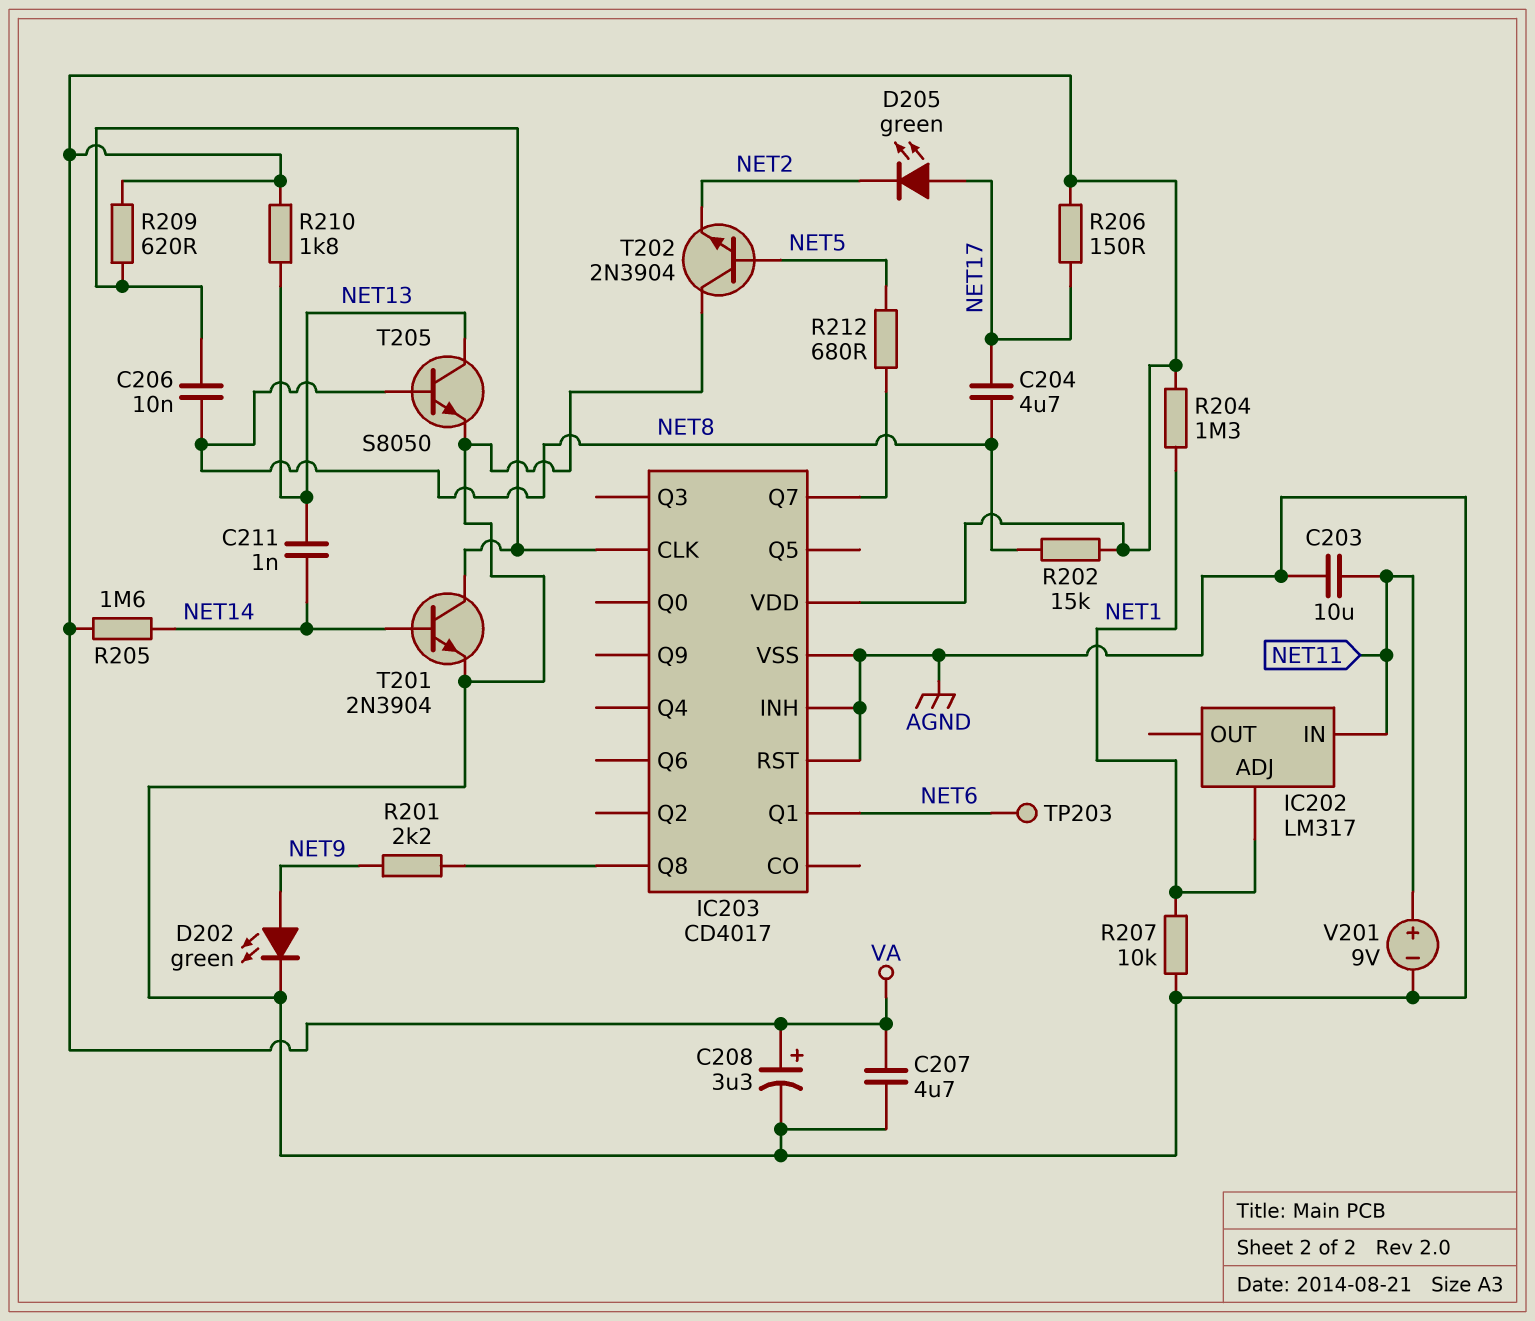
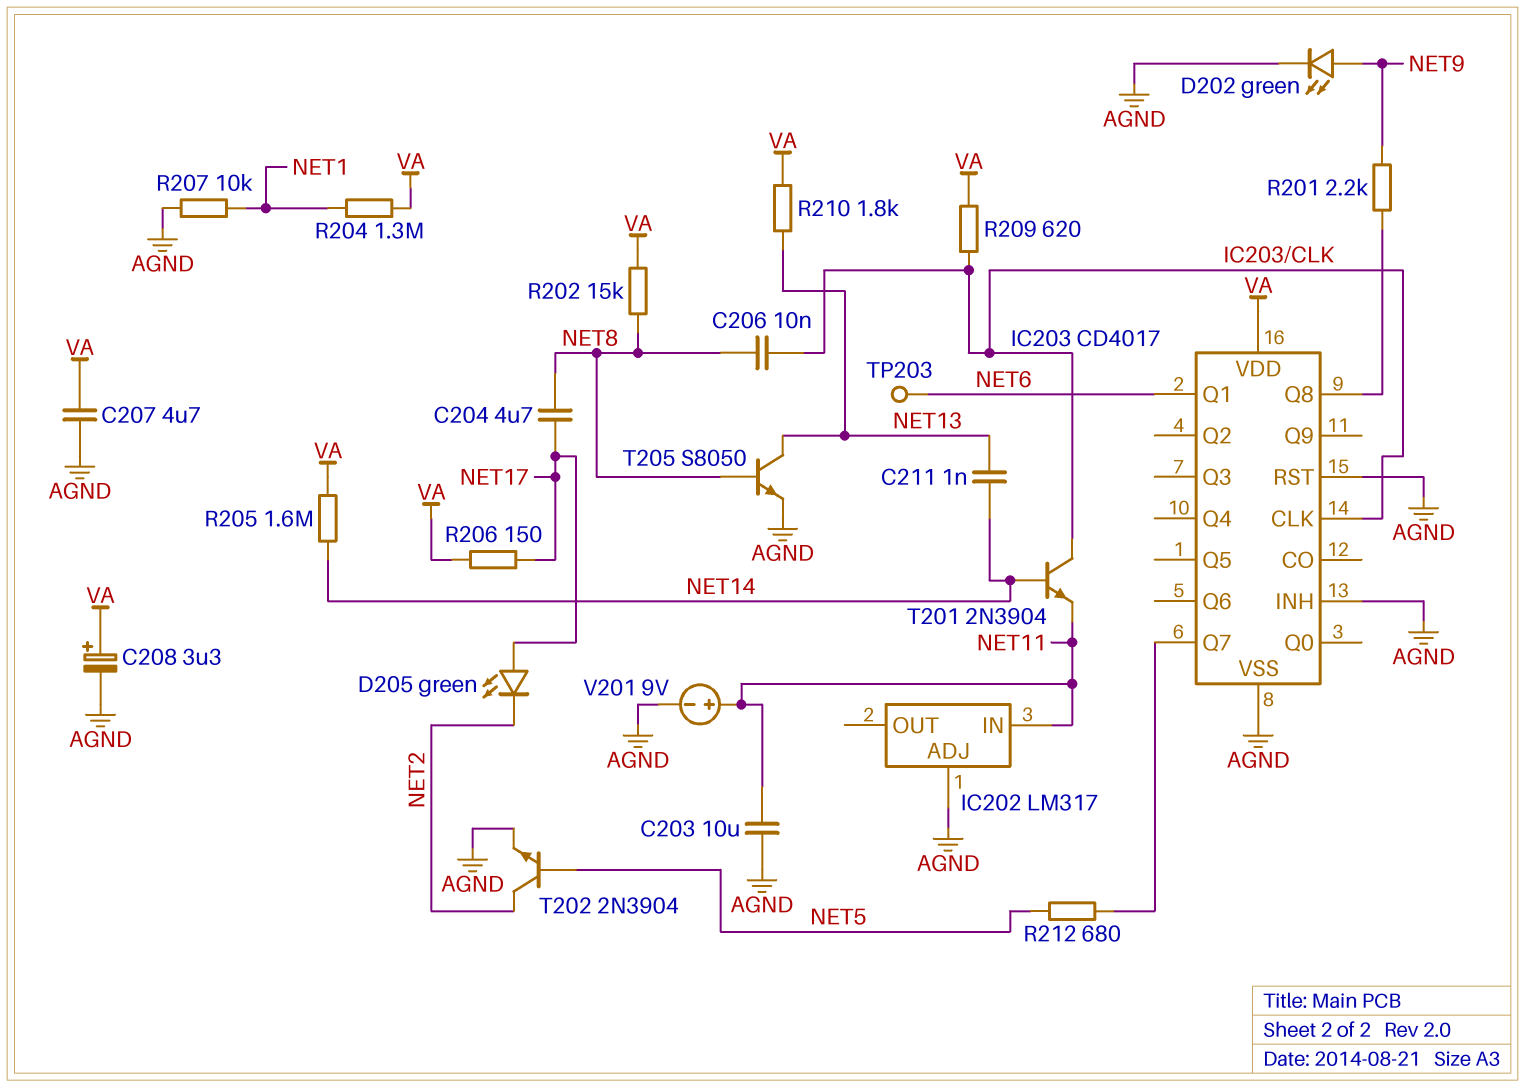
IC202 pin ADJ: NET1 -> AGND
T201: NPN 2N3904 (B NET14, C IC203/CLK, E AGND) -> NPN 2N3904 (B NET14, C IC203/CLK, E NET11)
T202: NPN 2N3904 (B NET5, C AGND, E NET2) -> NPN 2N3904 (B NET5, C NET2, E AGND)

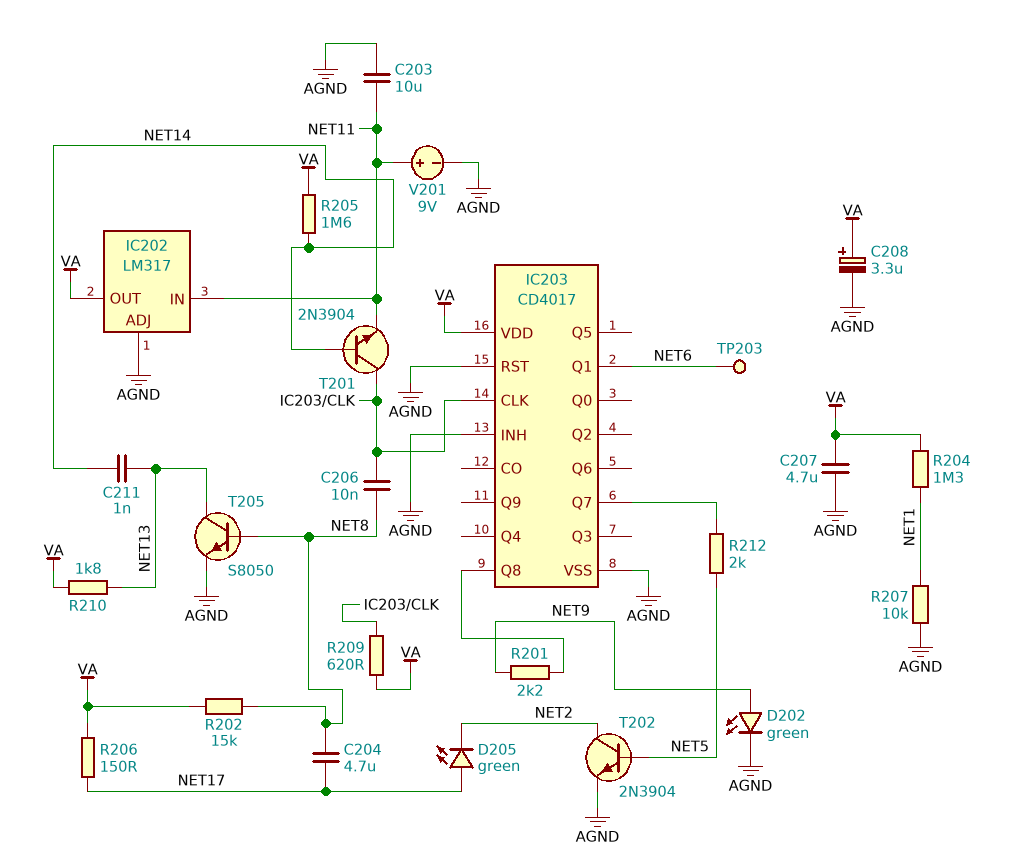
IC202 pin OUT: none -> VA
R212: 680 (IC203/Q7, NET5) -> 2k (IC203/Q7, NET5)

